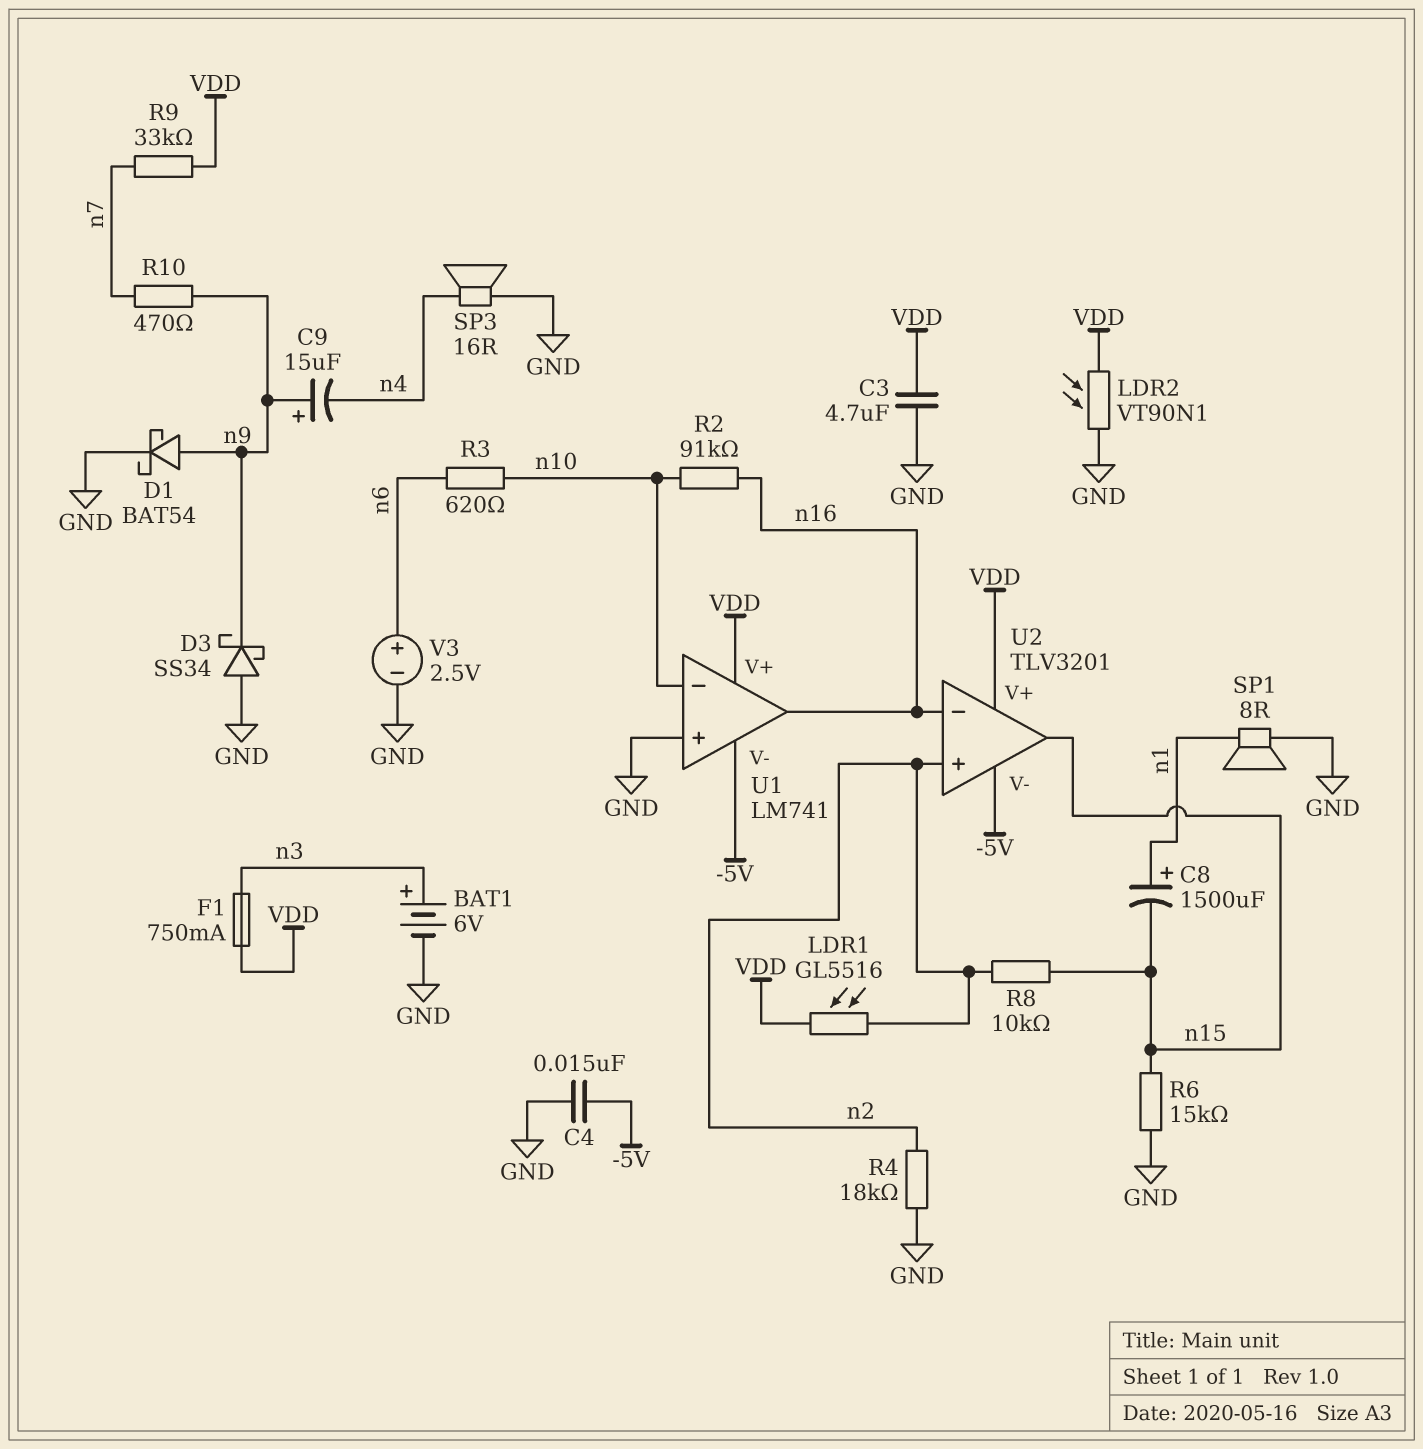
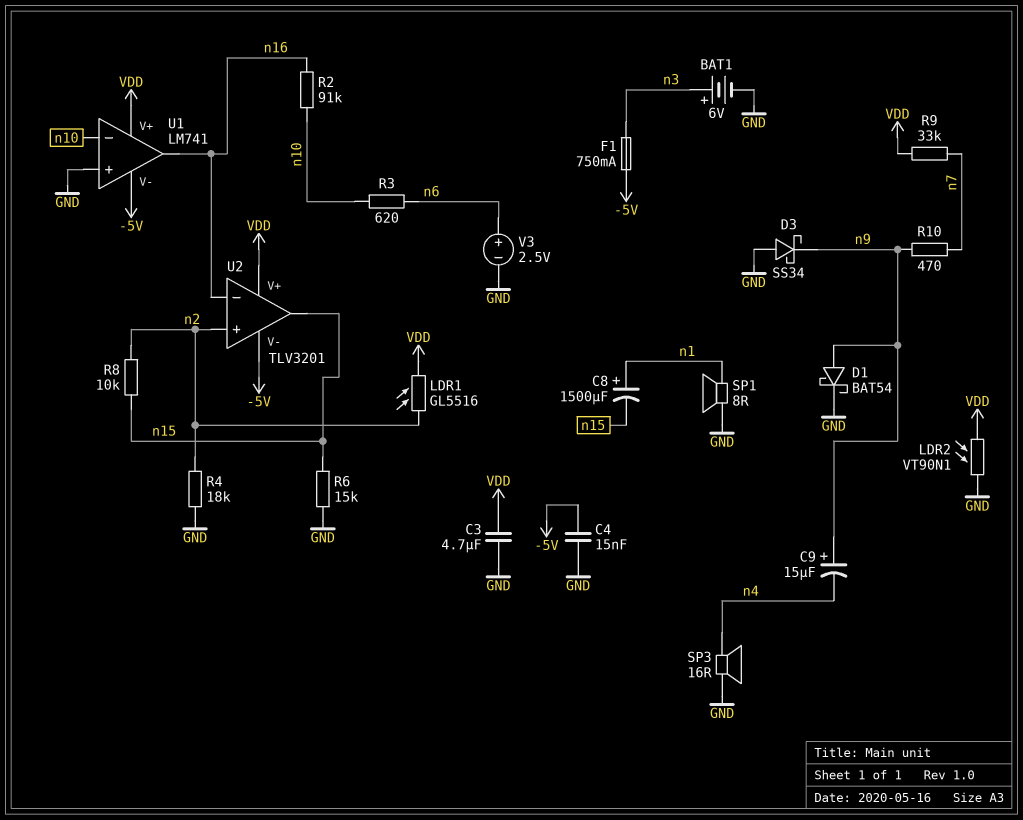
F1: 750mA (VDD, n3) -> 750mA (-5V, n3)

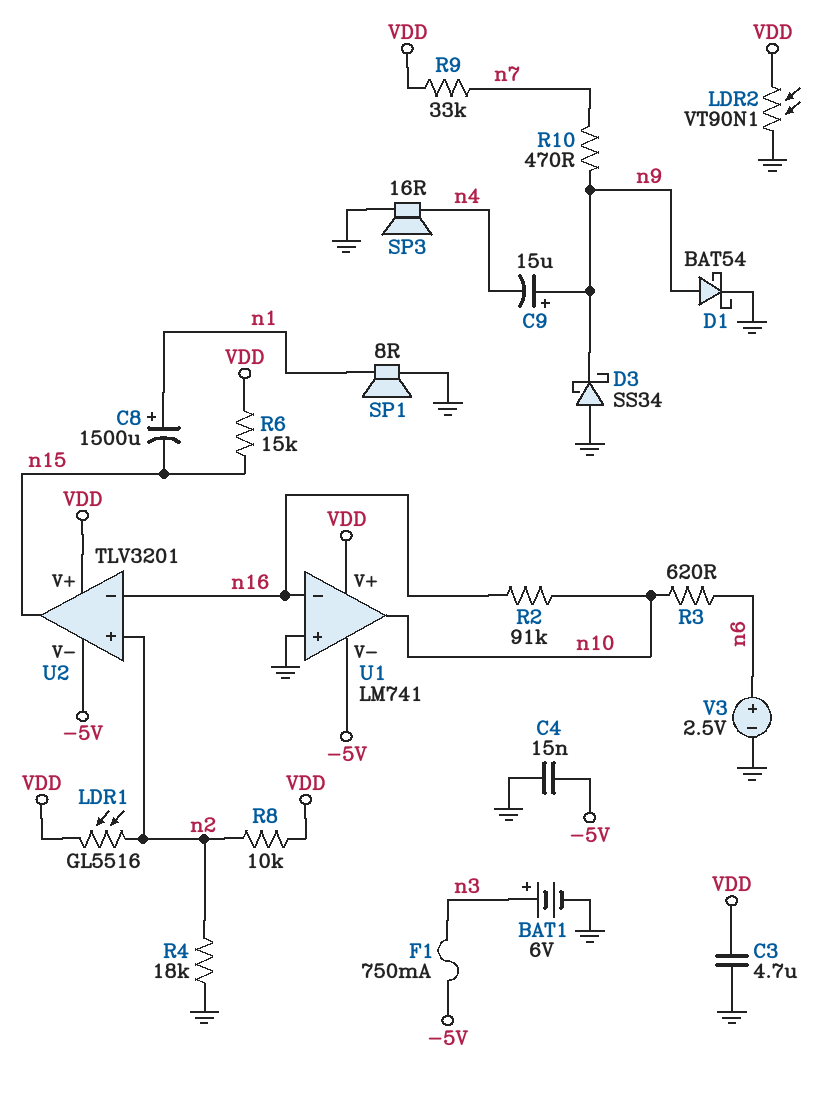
R6: 15k (GND, n15) -> 15k (VDD, n15)
R8: 10k (n2, n15) -> 10k (VDD, n2)
U1 pin in-: n10 -> n16
U1 pin out: n16 -> n10

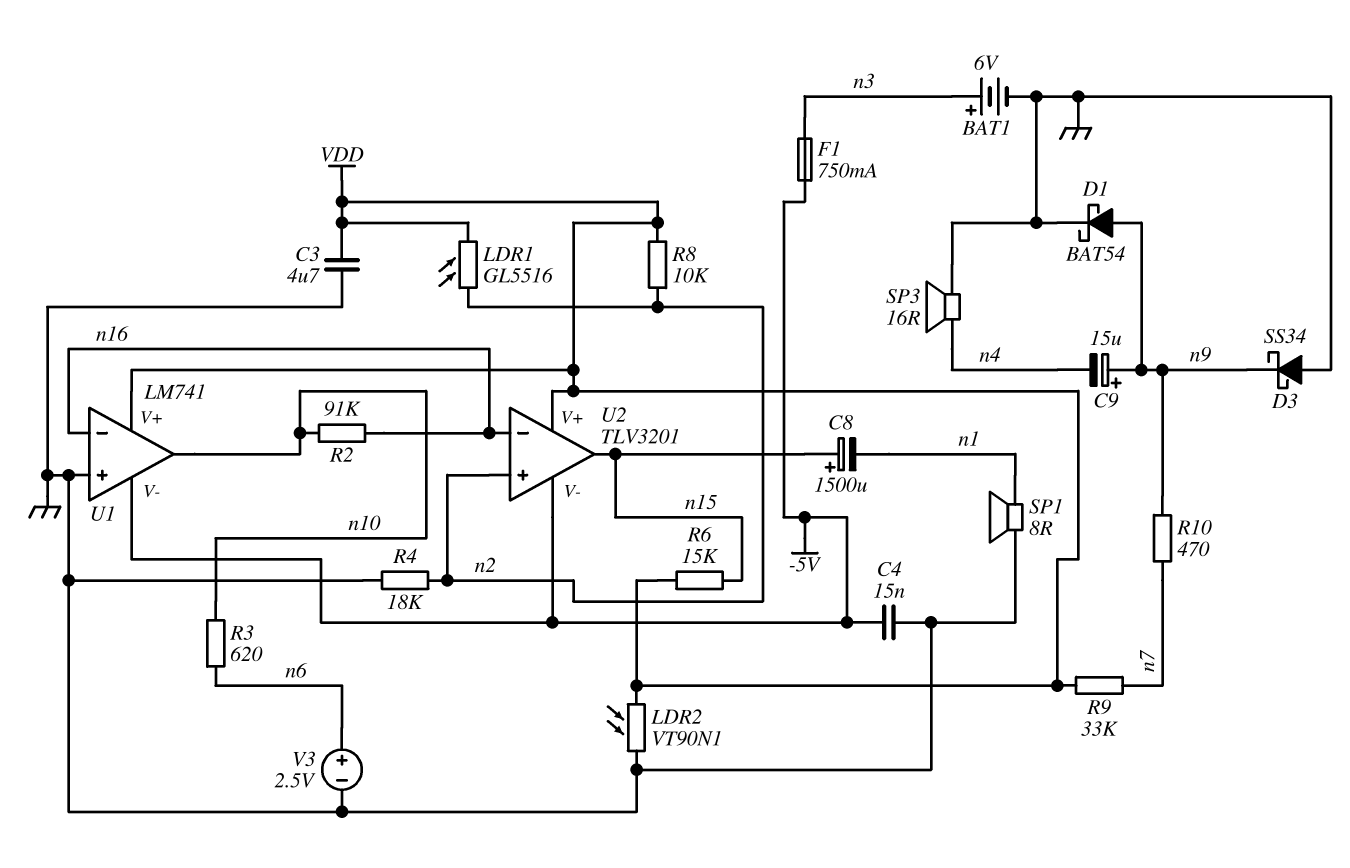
C8: 1500uF (plus n1, minus n15) -> 1500uF (plus n15, minus n1)

